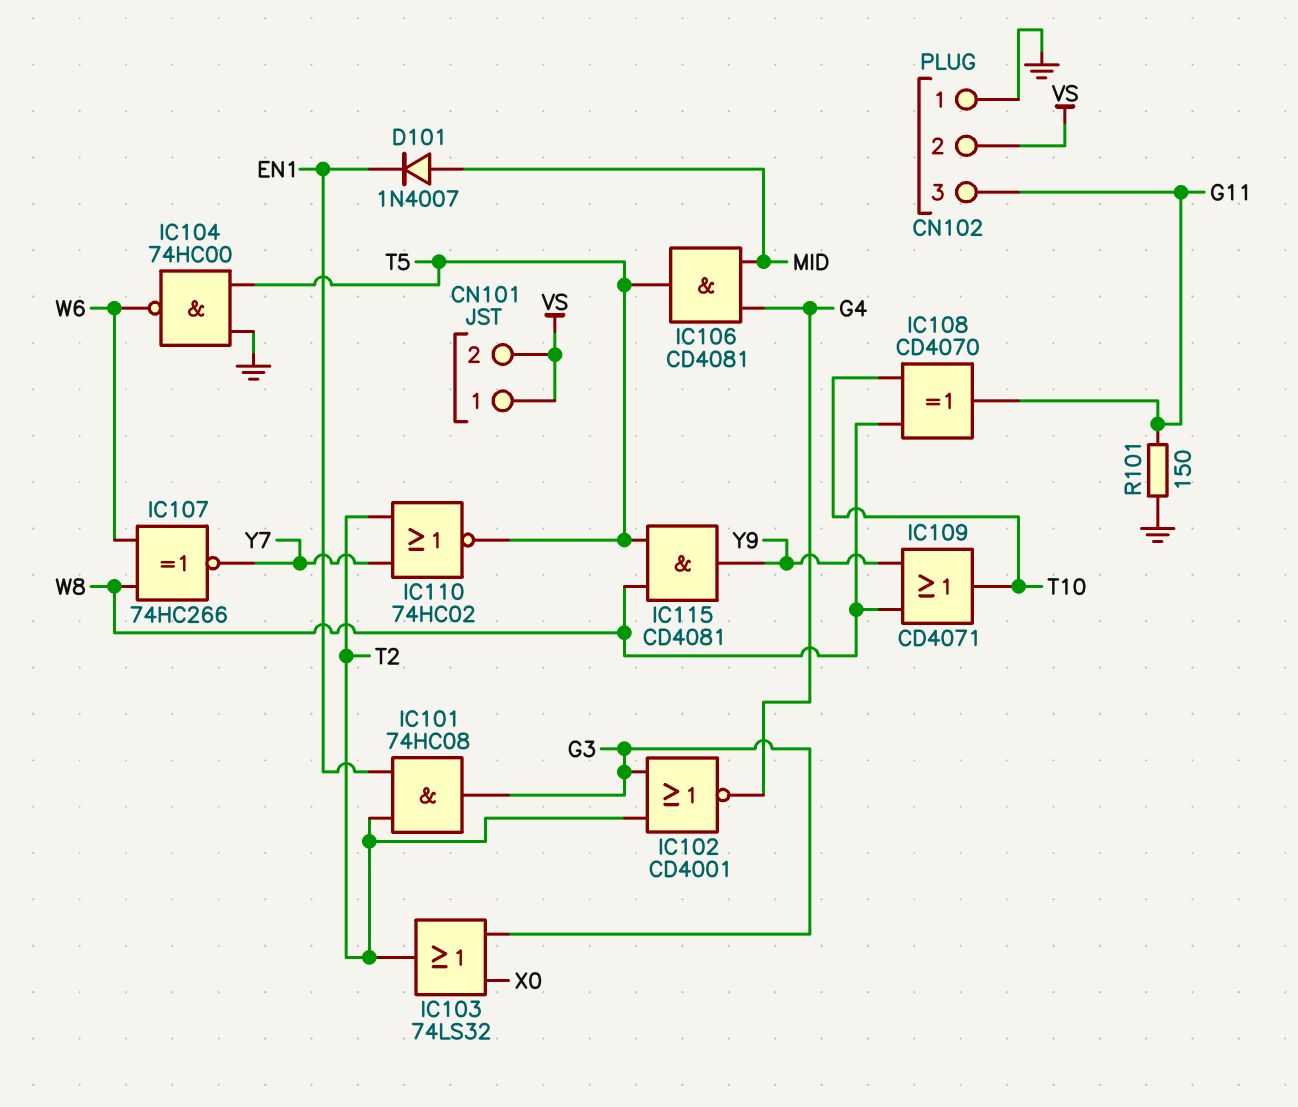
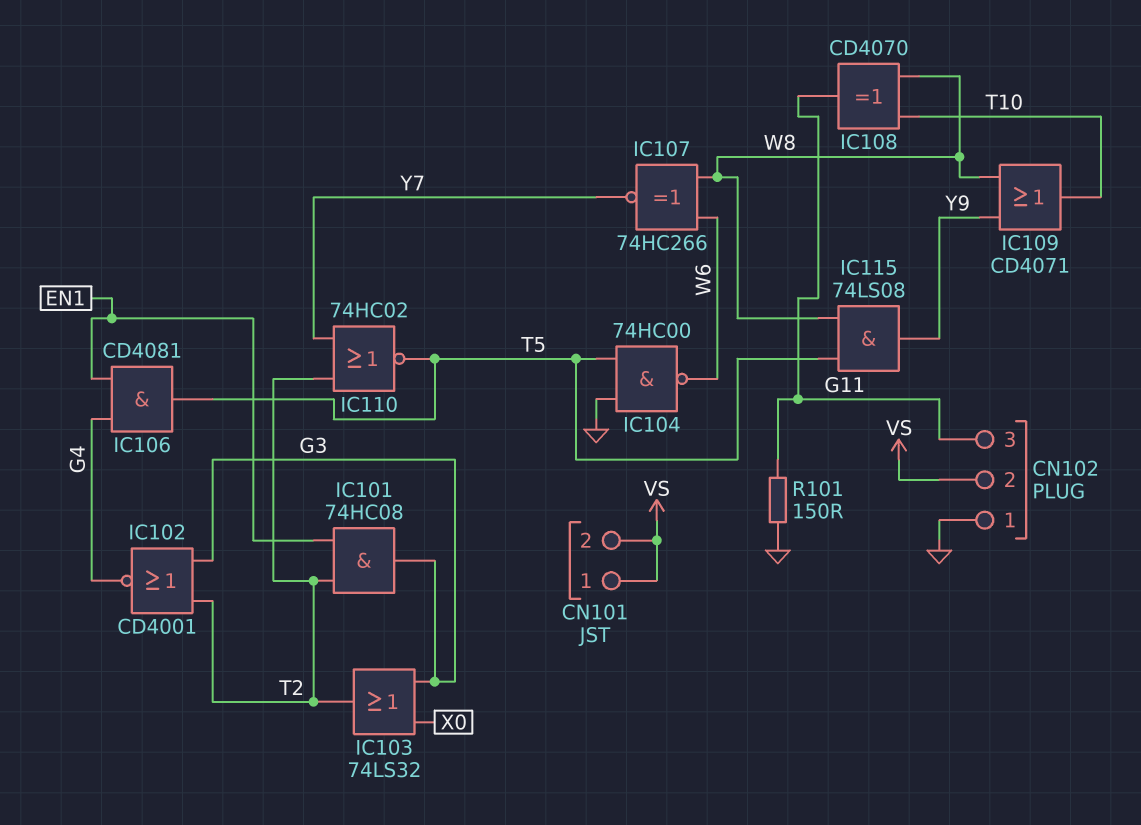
D101: diode 1N4007 (A MID, K EN1) -> none
IC106: AND CD4081 (in G4, in MID, out T5) -> AND CD4081 (in EN1, in G4, out T5)
IC115: AND CD4081 (in T5, in W8, out Y9) -> AND 74LS08 (in T5, in W8, out Y9)

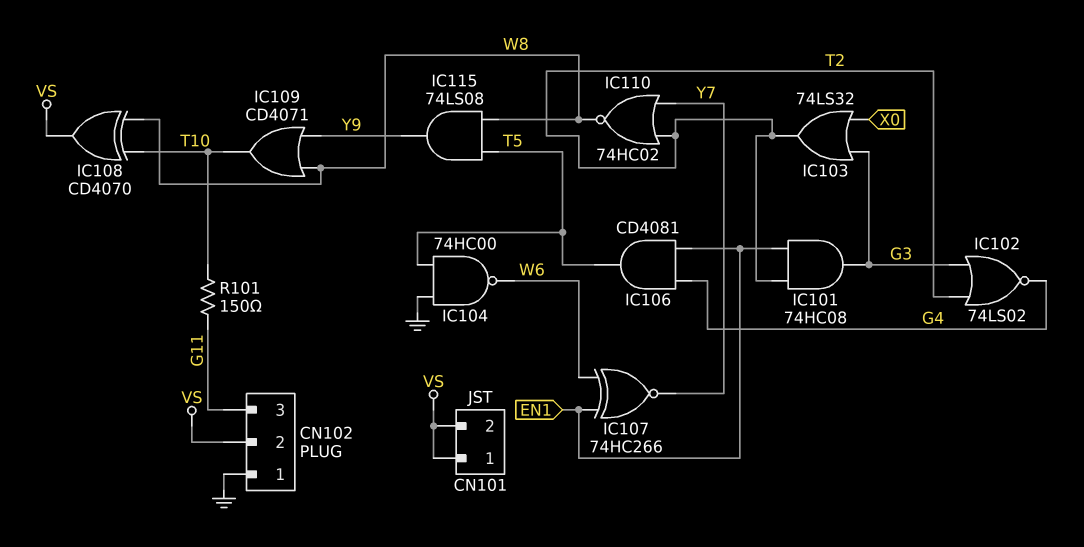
IC102: NOR CD4001 (in G3, in T2, out G4) -> NOR 74LS02 (in G3, in T2, out G4)
IC107: XNOR 74HC266 (in W6, in W8, out Y7) -> XNOR 74HC266 (in EN1, in W6, out Y7)
IC108: XOR CD4070 (in T10, in W8, out G11) -> XOR CD4070 (in T10, in W8, out VS)
IC110: NOR 74HC02 (in T2, in Y7, out T5) -> NOR 74HC02 (in T2, in Y7, out W8)
R101: 150 (G11, GND) -> 150 (G11, T10)

